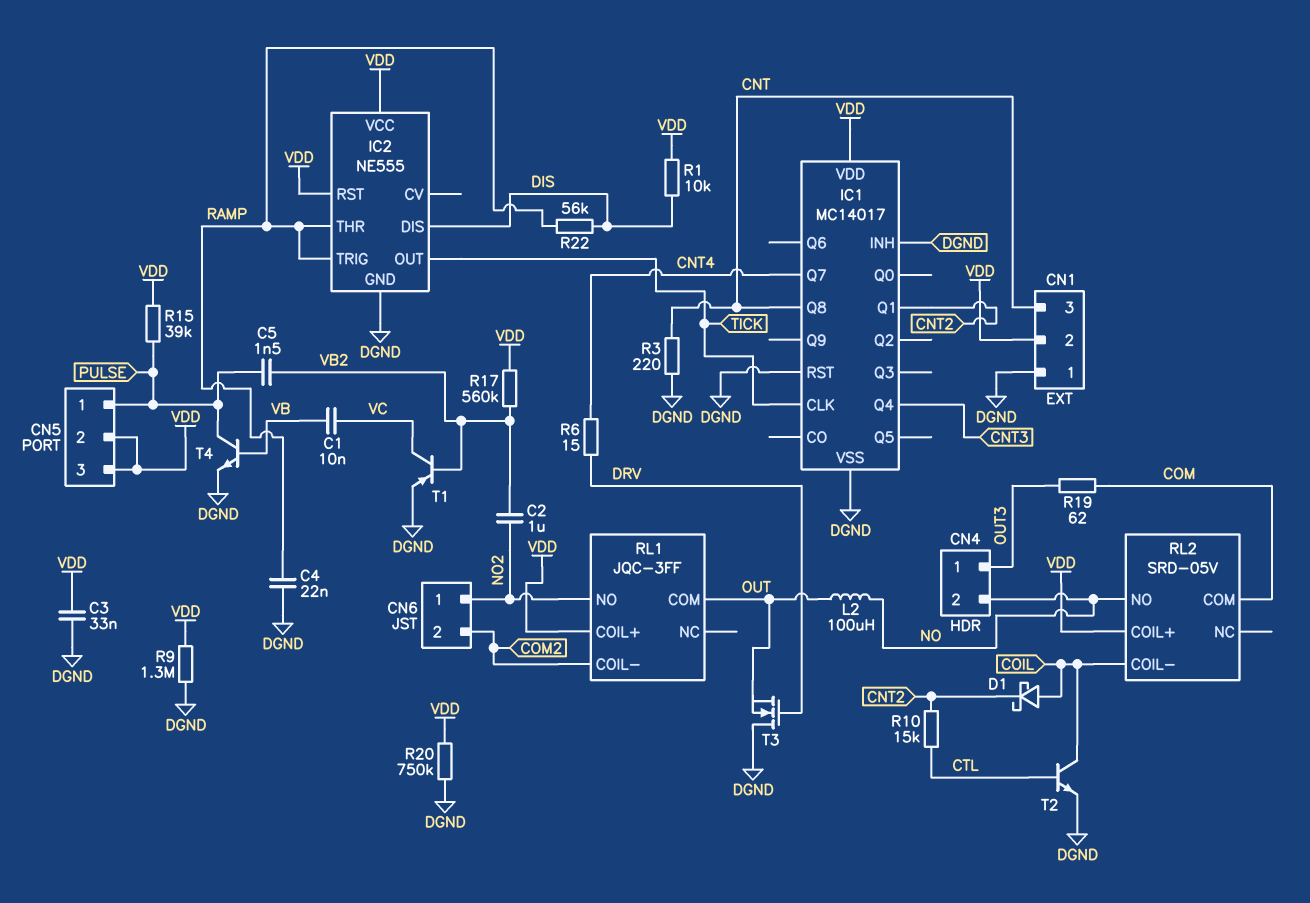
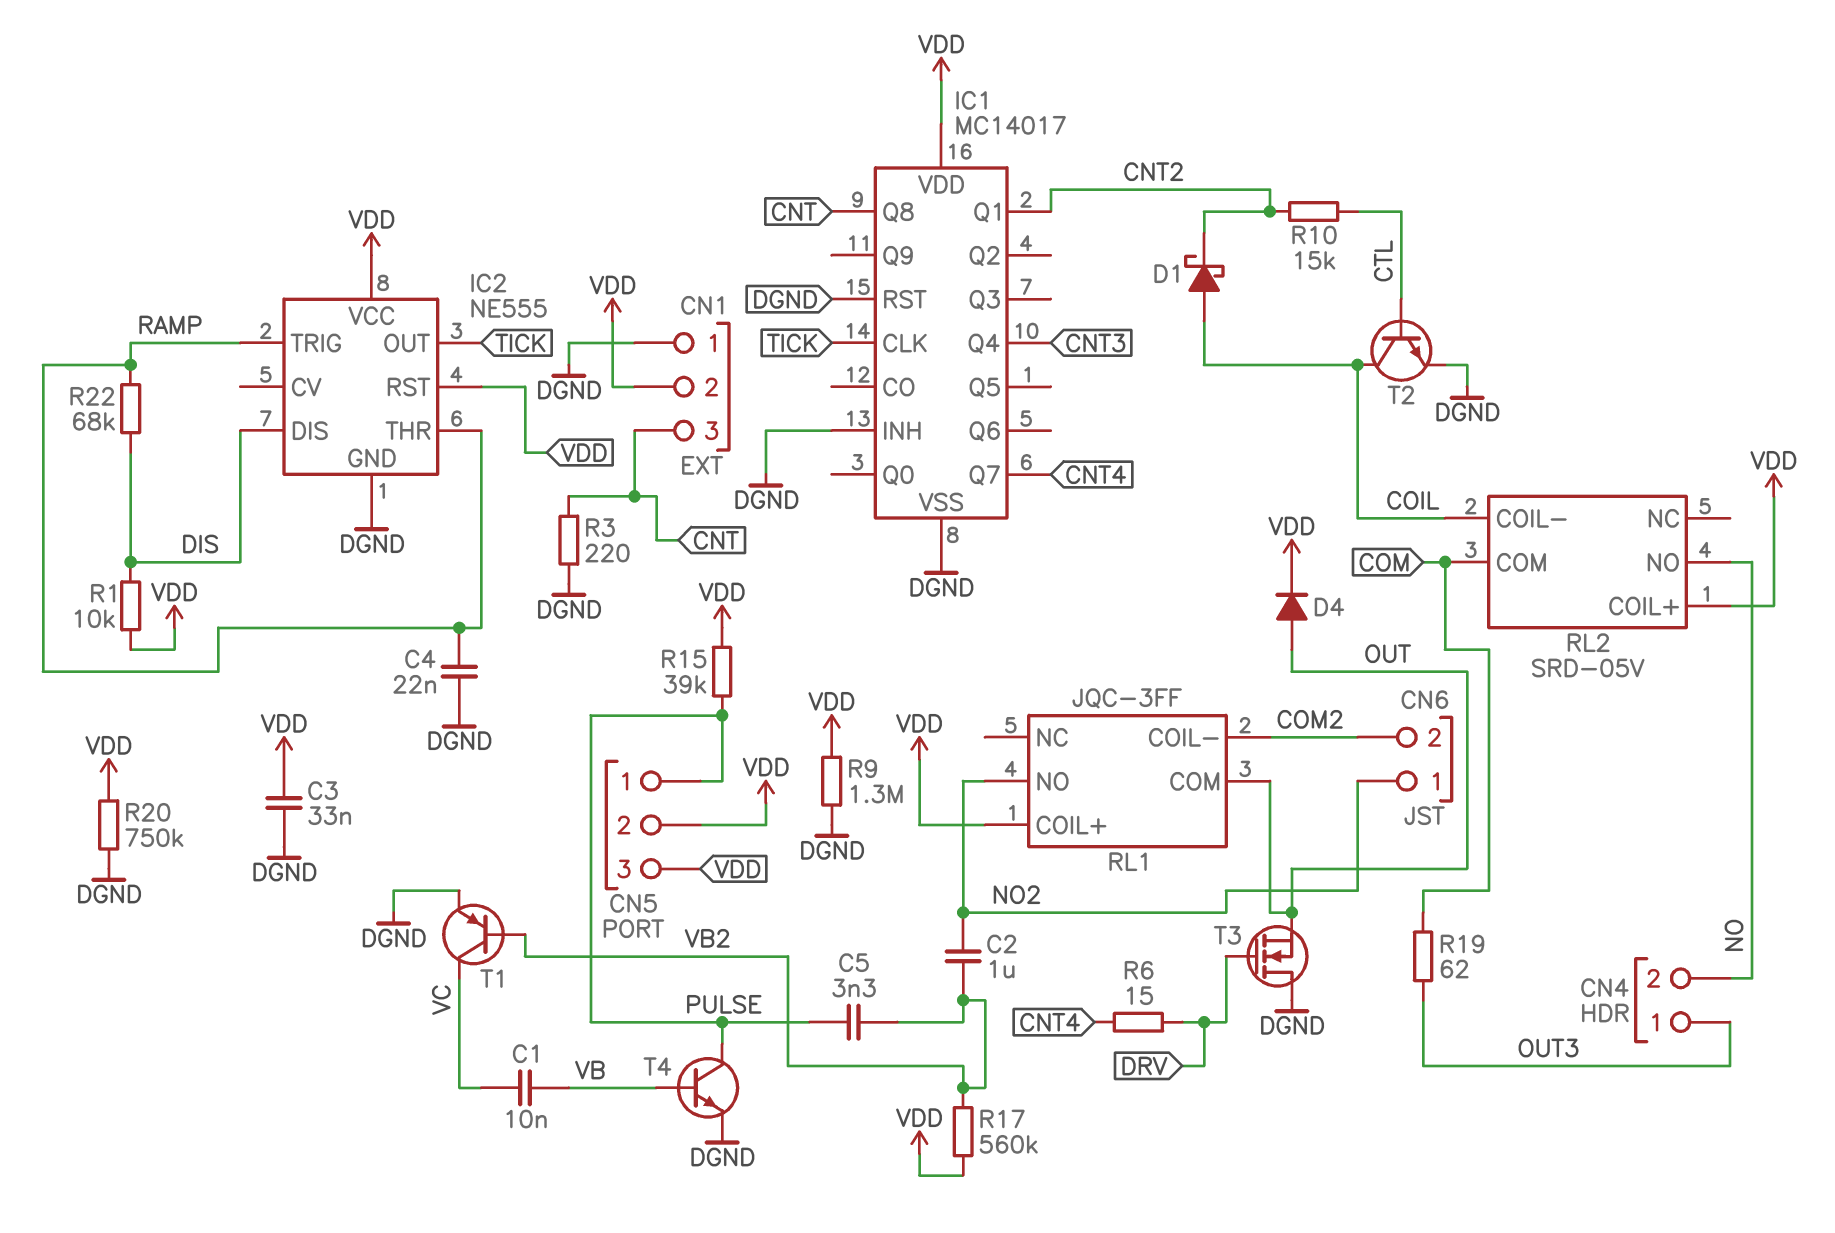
C5: 1.5nF (PULSE, VB2) -> 3.3nF (PULSE, VB2)
D4: none -> diode (A OUT, K VDD)
L2: 100uH (NO, OUT) -> none
R22: 56k (DIS, RAMP) -> 68k (DIS, RAMP)

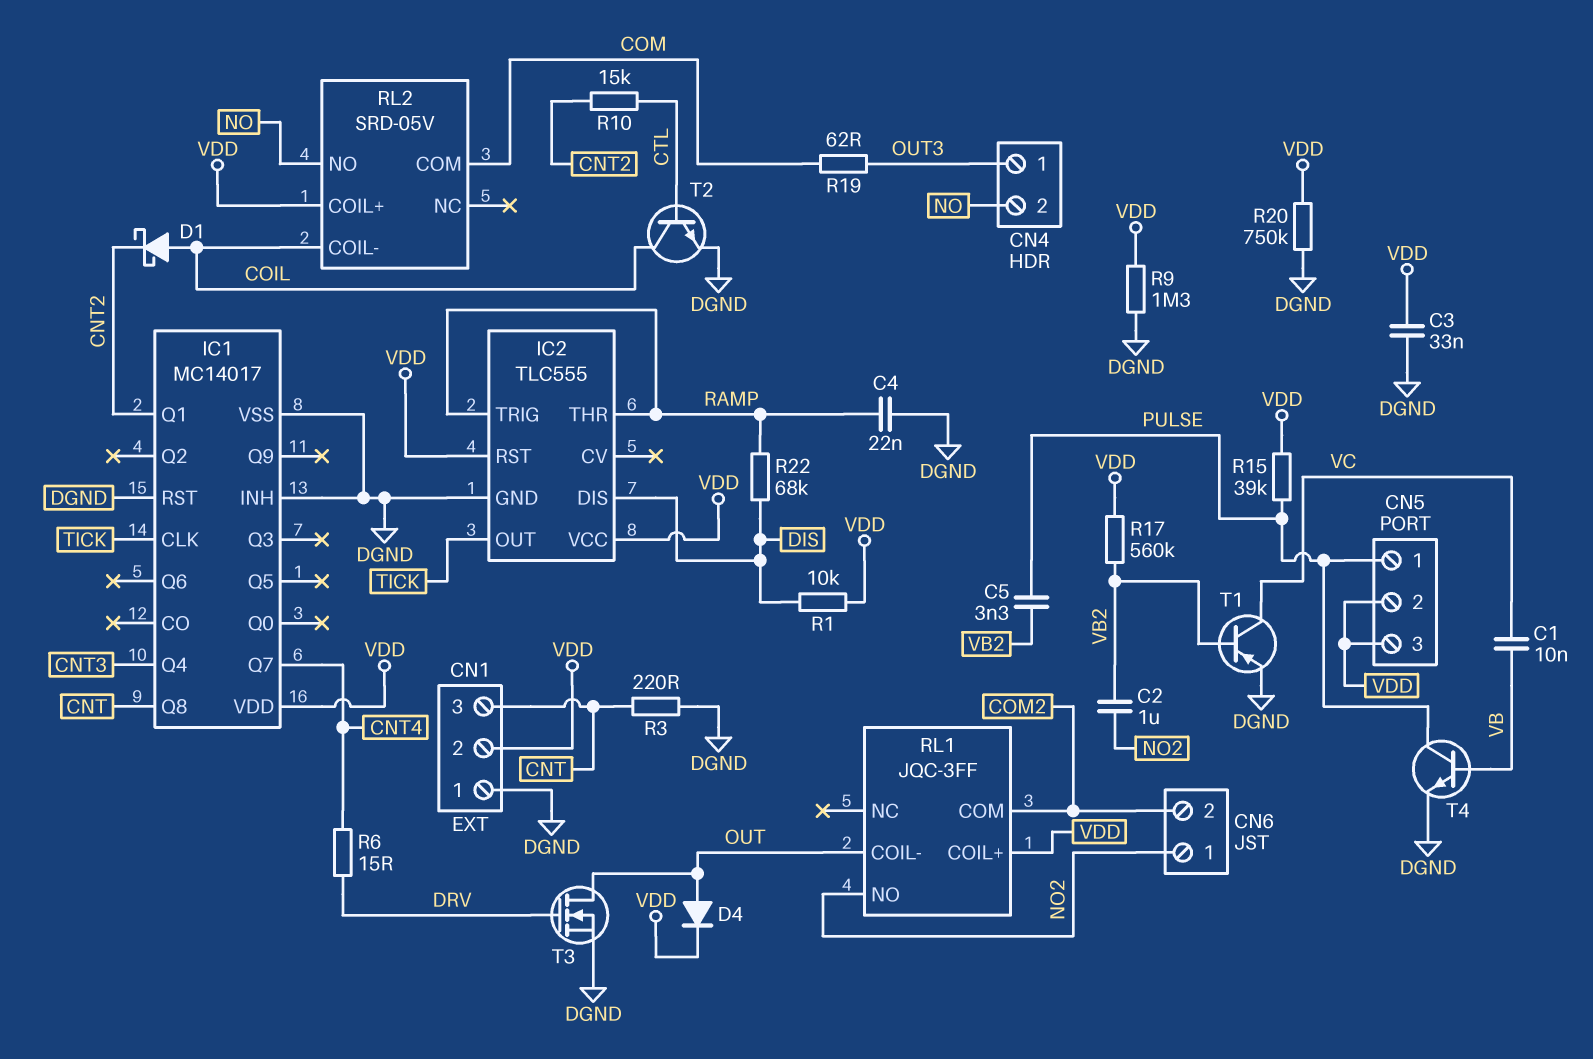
IC2: NE555 -> TLC555
RL1 pin COIL-: COM2 -> OUT
RL1 pin COM: OUT -> COM2
T3: NMOS (G DRV, D DGND, S OUT) -> NMOS (G DRV, D OUT, S DGND)

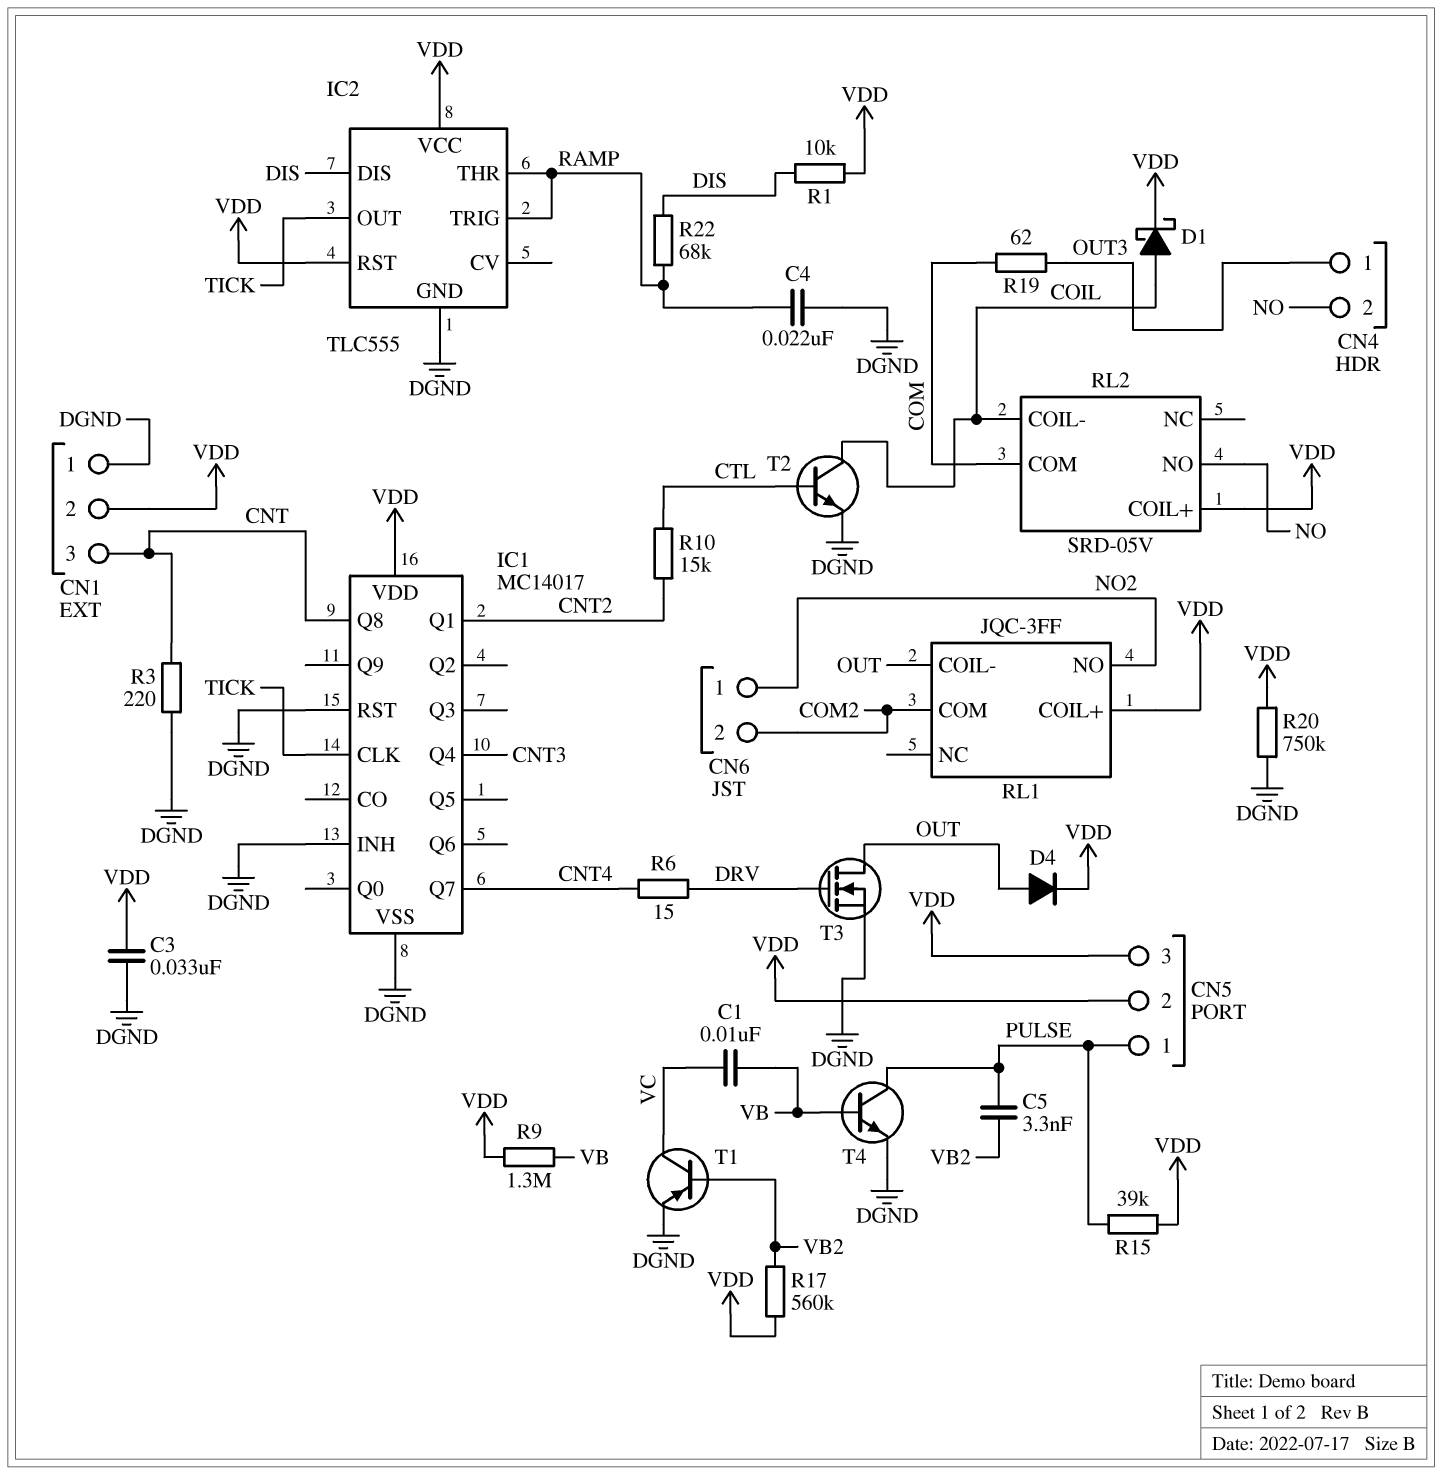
C2: 1uF (NO2, VB2) -> none
D1: schottky (A COIL, K CNT2) -> schottky (A COIL, K VDD)
R9: 1.3M (DGND, VDD) -> 1.3M (VB, VDD)

